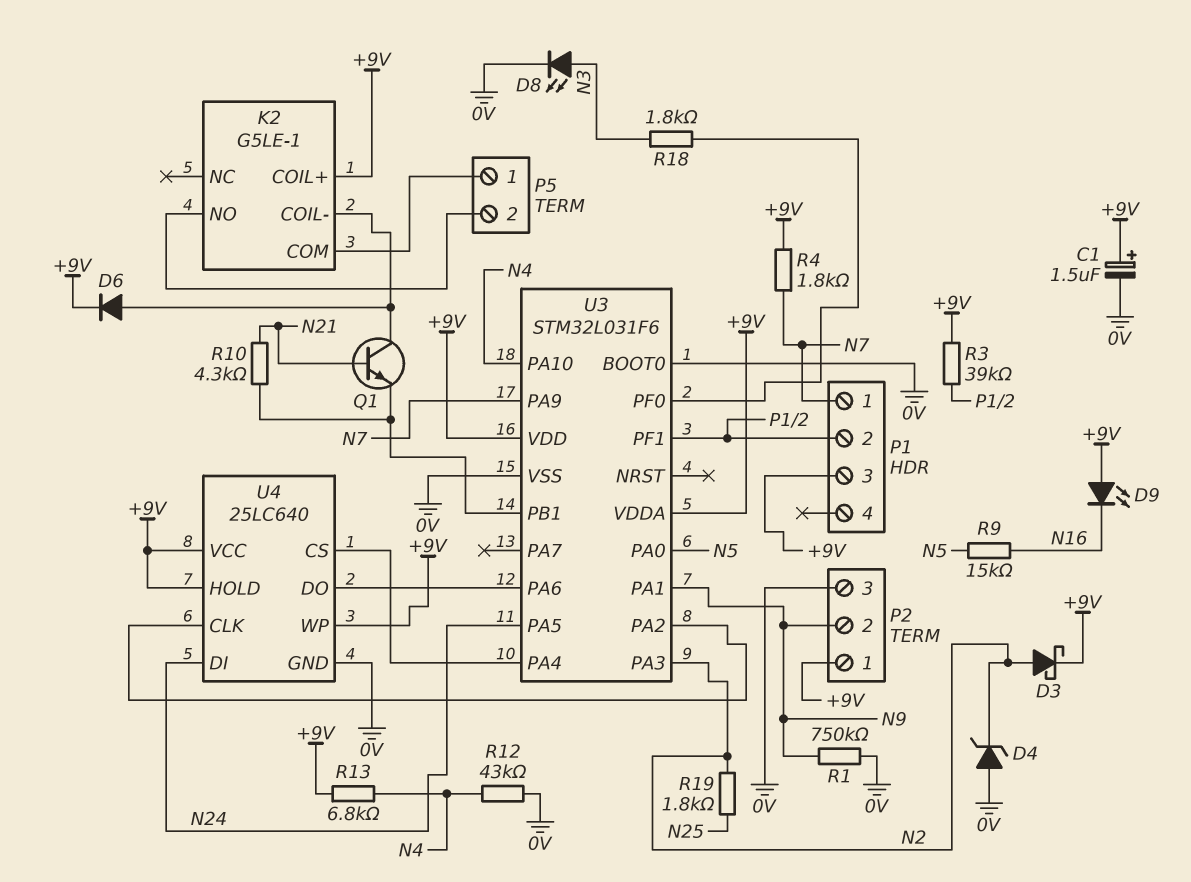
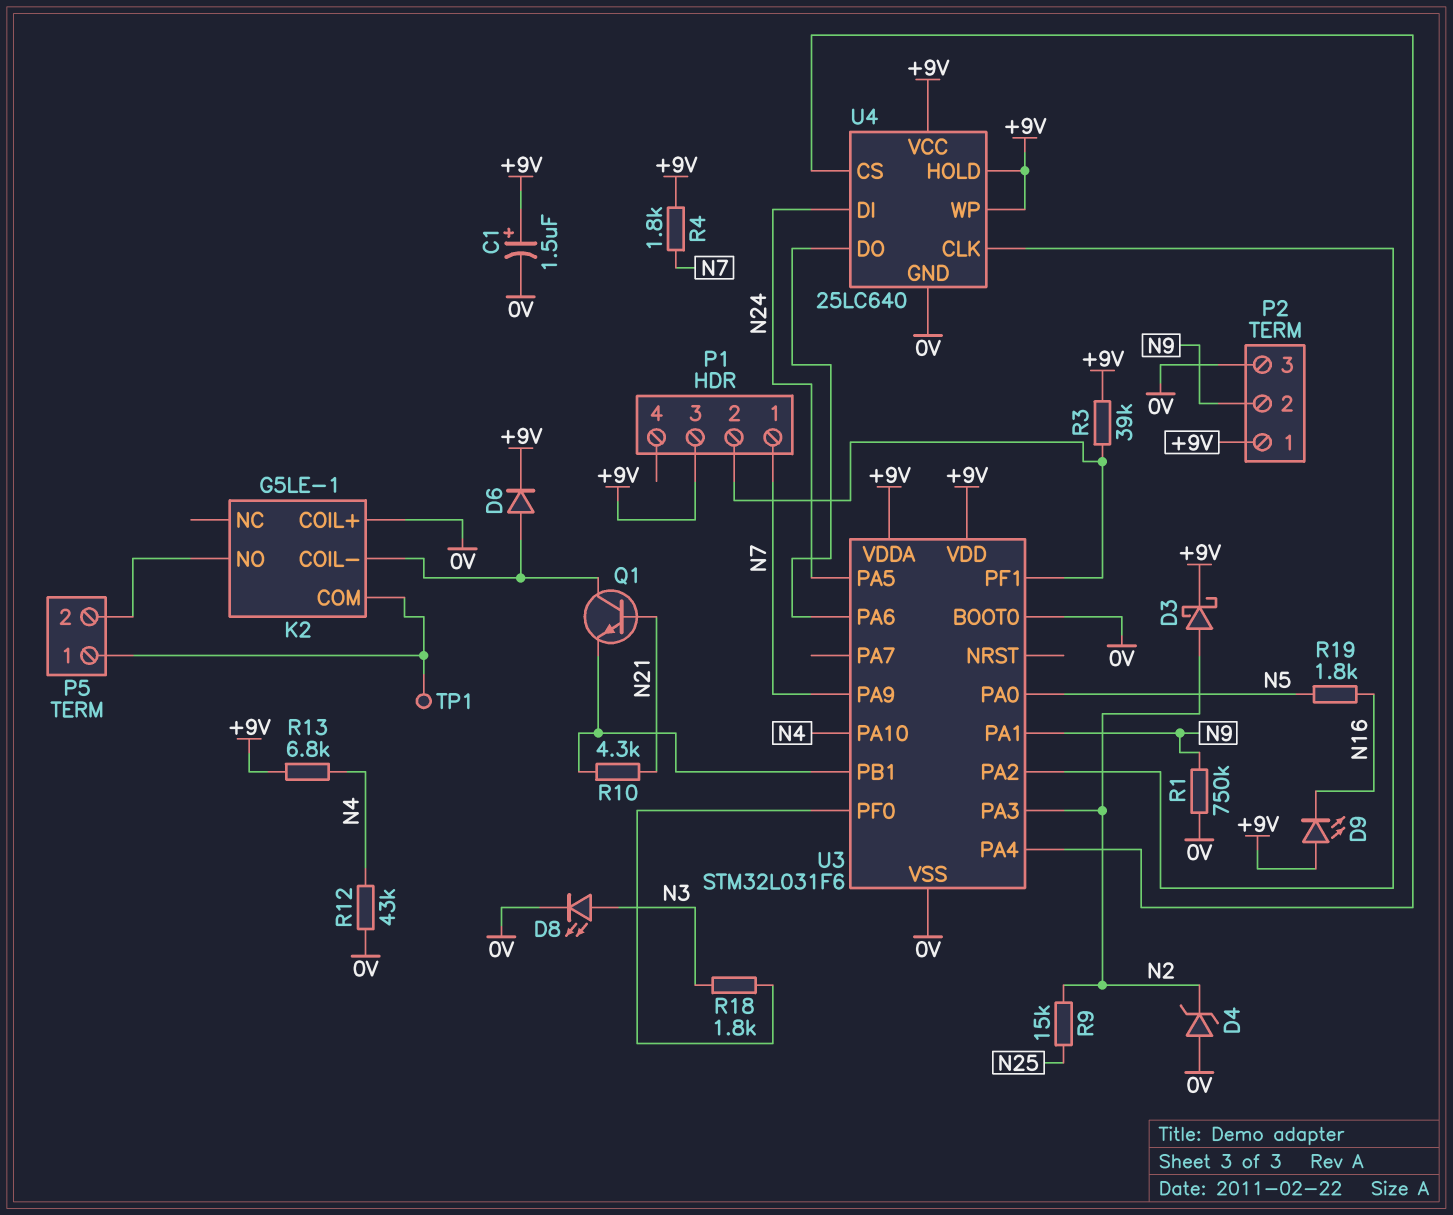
K2 pin COIL+: +9V -> 0V
R9: 15k (N5, N16) -> 15k (N2, N25)
R19: 1.8k (N2, N25) -> 1.8k (N5, N16)
TP1: none -> test point (K2/COM)

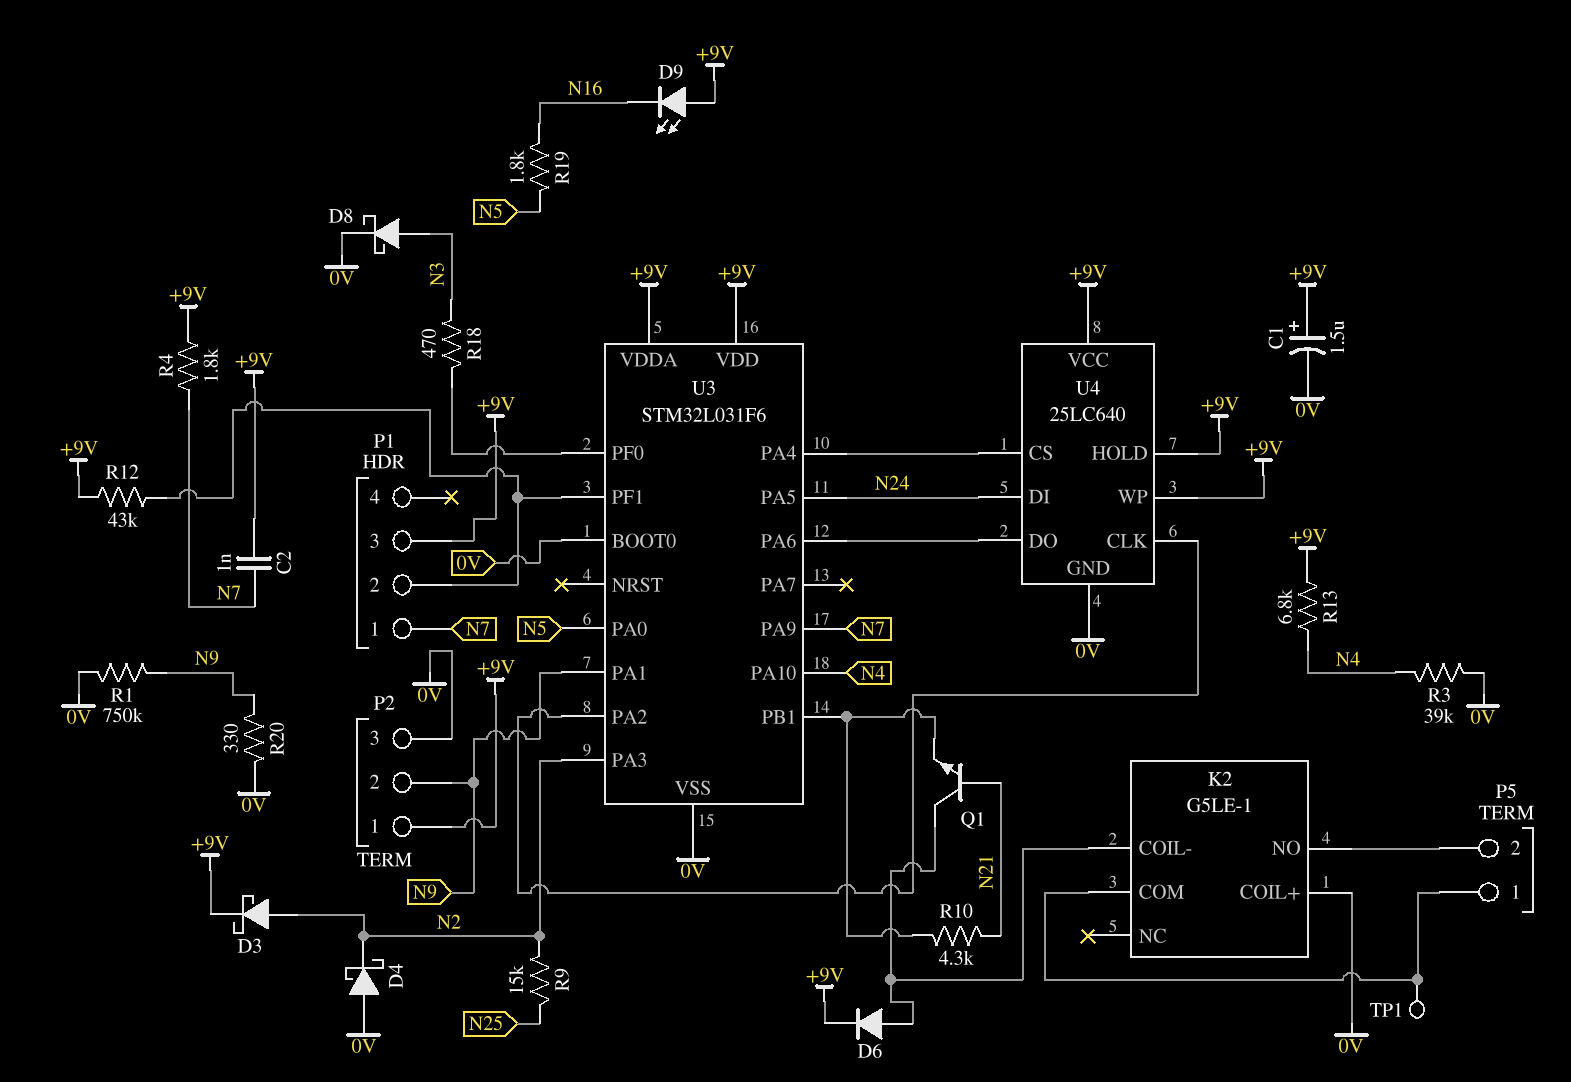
C2: none -> 1nF (+9V, N7)
D4: zener (A 0V, K N2) -> schottky (A 0V, K N2)
D8: LED (A N3, K 0V) -> schottky (A N3, K 0V)
R3: 39k (+9V, P1/2) -> 39k (0V, N4)
R12: 43k (0V, N4) -> 43k (+9V, P1/2)
R18: 1.8k (N3, U3/PF0) -> 470 (N3, U3/PF0)
R20: none -> 330 (0V, N9)

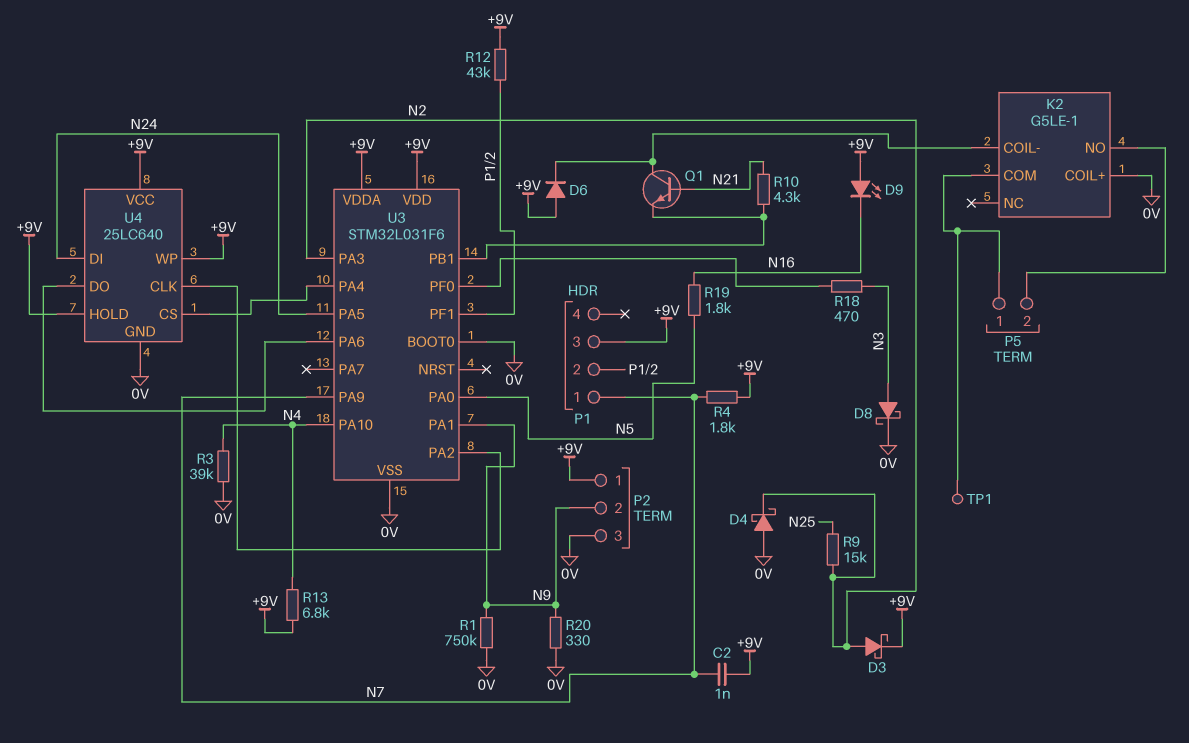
C1: 1.5uF (plus +9V, minus 0V) -> none
D6: diode (A K2/COIL-, K +9V) -> diode (A +9V, K K2/COIL-)

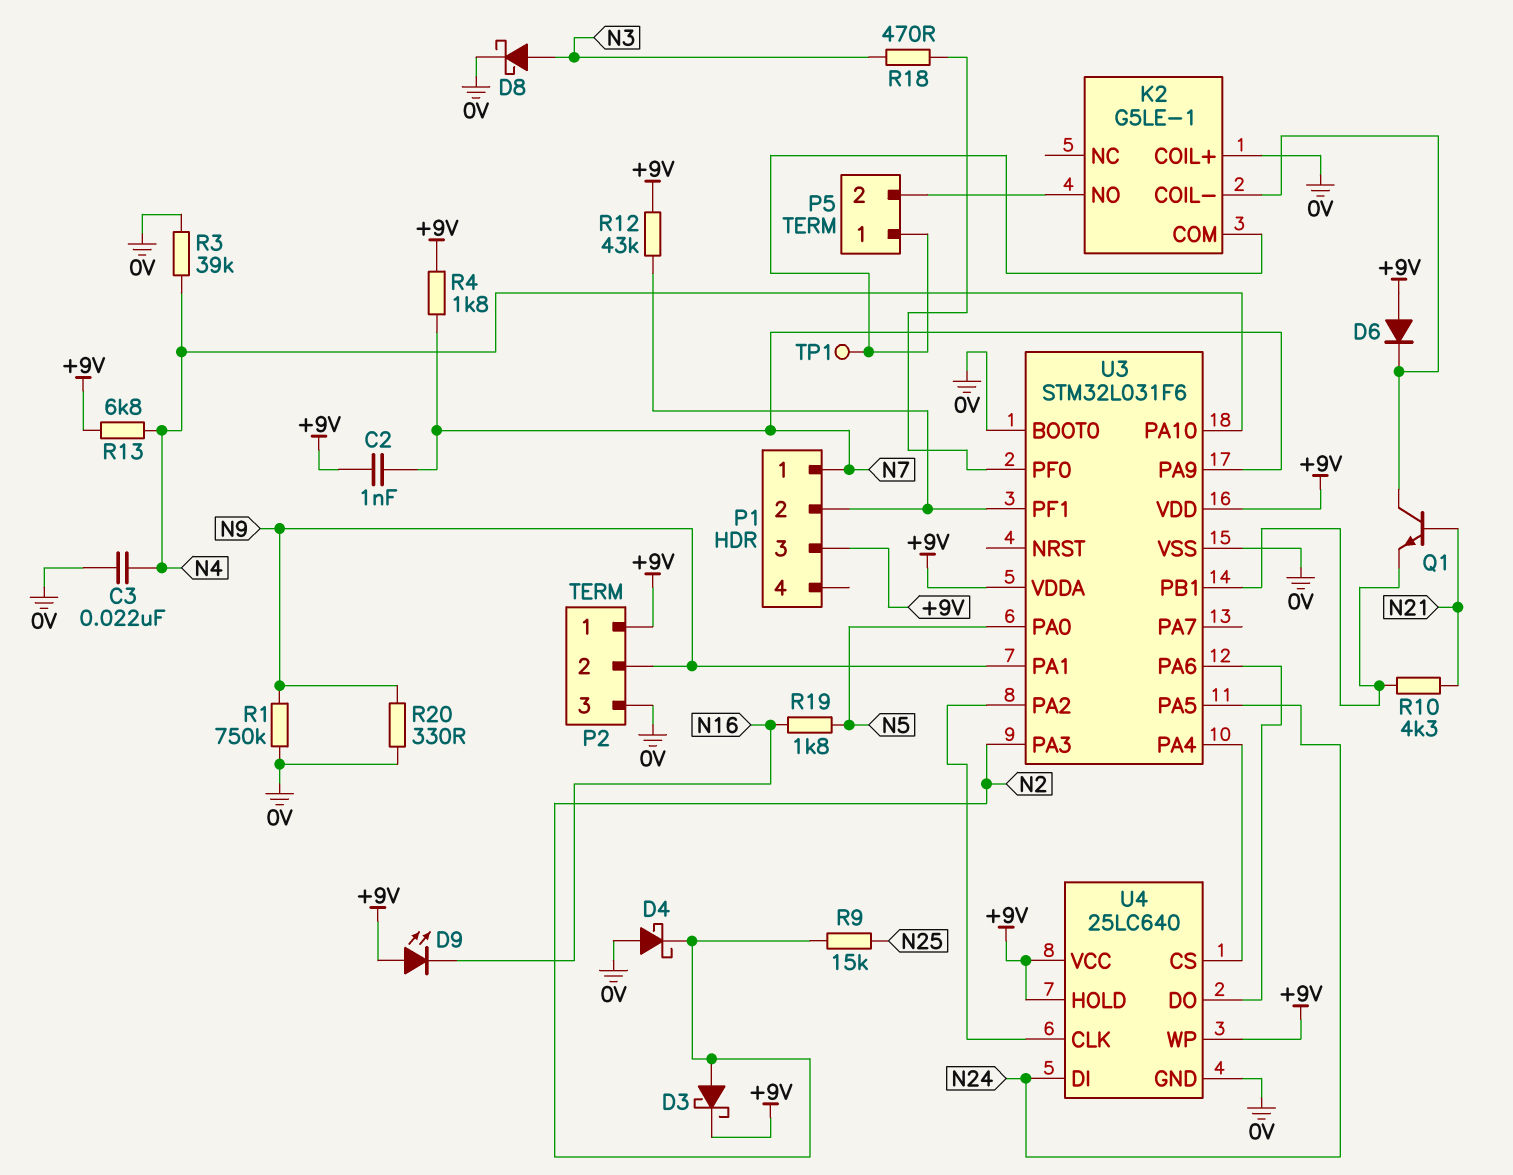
C3: none -> 22nF (0V, N4)

